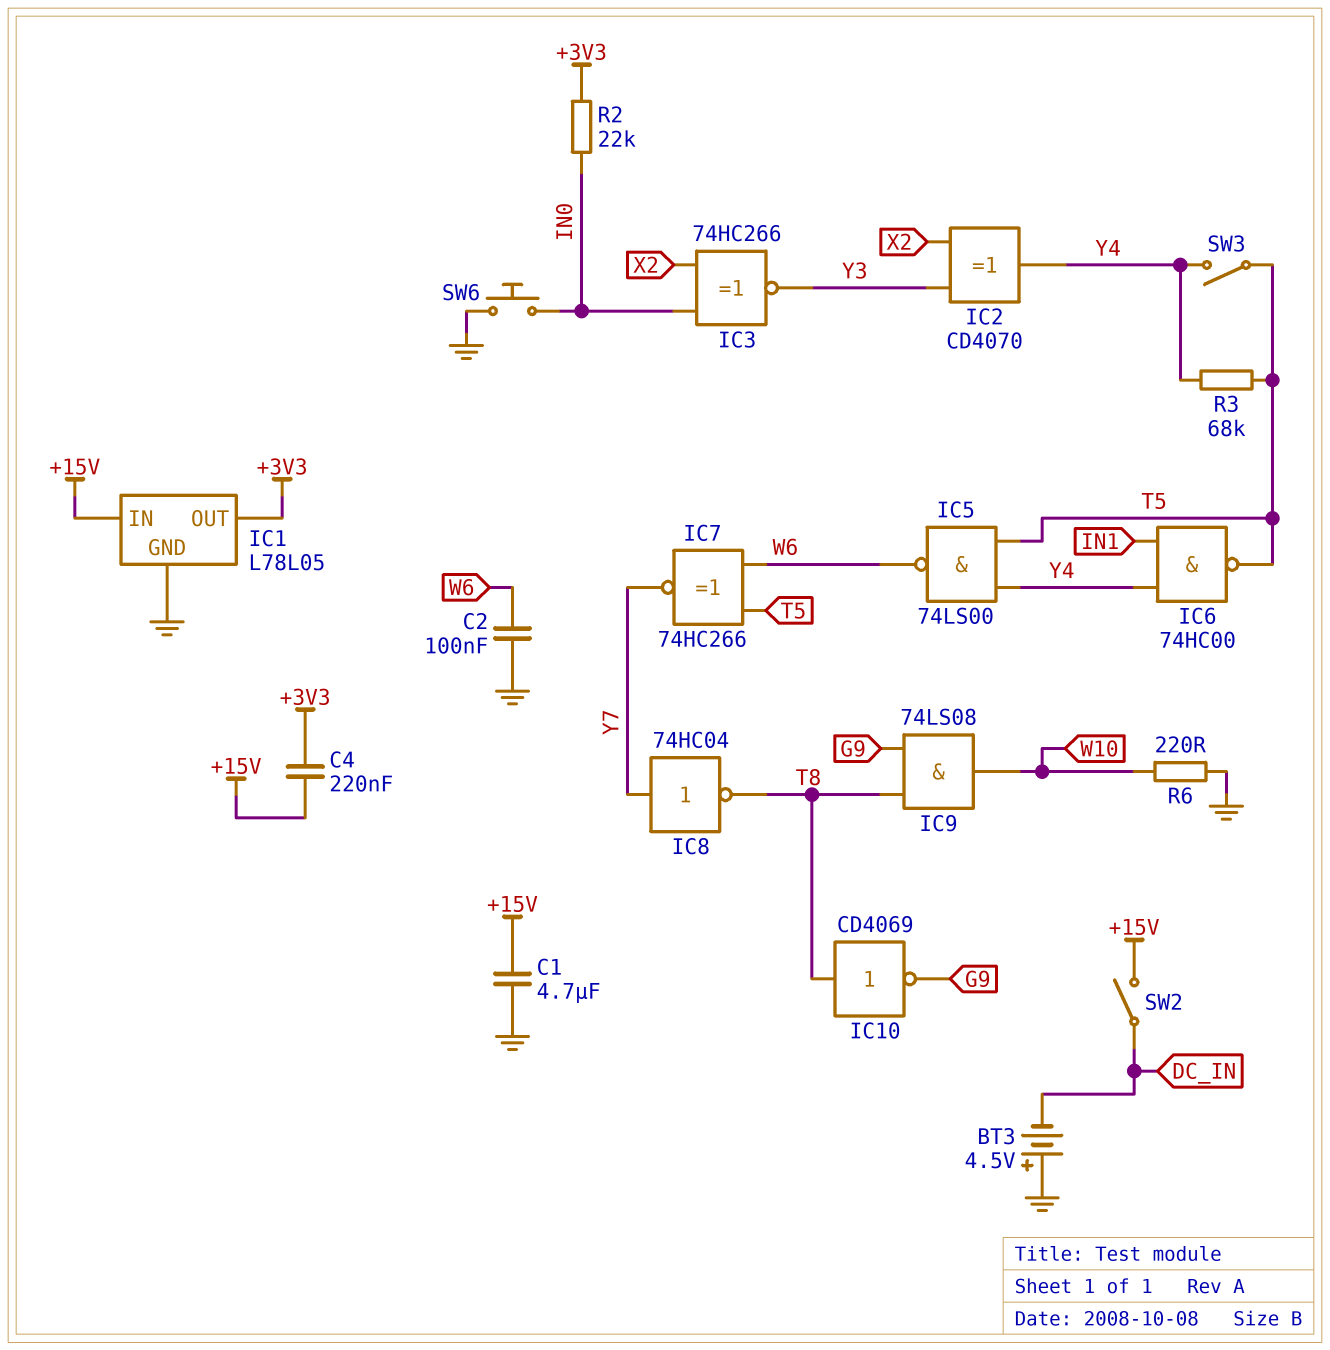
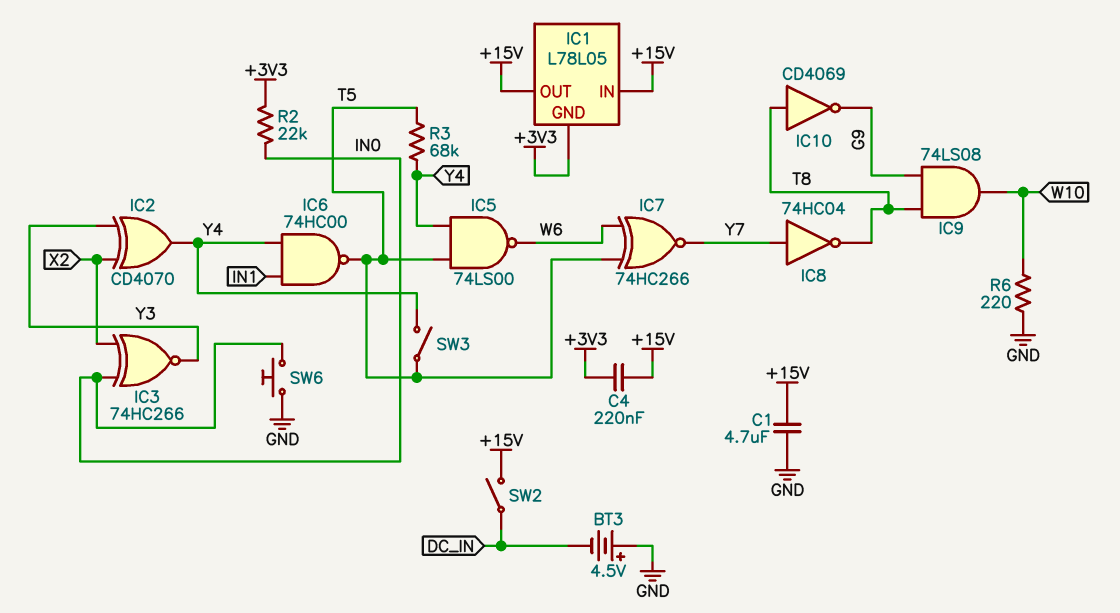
C2: 100nF (GND, W6) -> none
IC1 pin GND: GND -> +3V3
IC1 pin OUT: +3V3 -> +15V

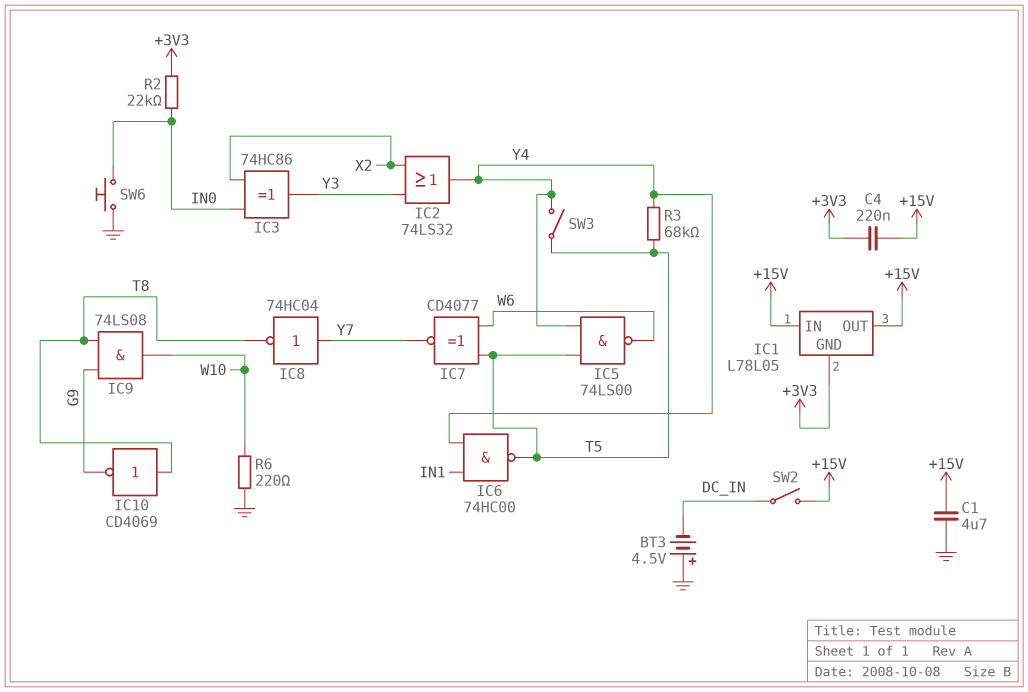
IC2: XOR CD4070 (in X2, in Y3, out Y4) -> OR 74LS32 (in X2, in Y3, out Y4)
IC3: XNOR 74HC266 (in IN0, in X2, out Y3) -> XOR 74HC86 (in IN0, in X2, out Y3)
IC7: XNOR 74HC266 (in T5, in W6, out Y7) -> XNOR CD4077 (in T5, in W6, out Y7)

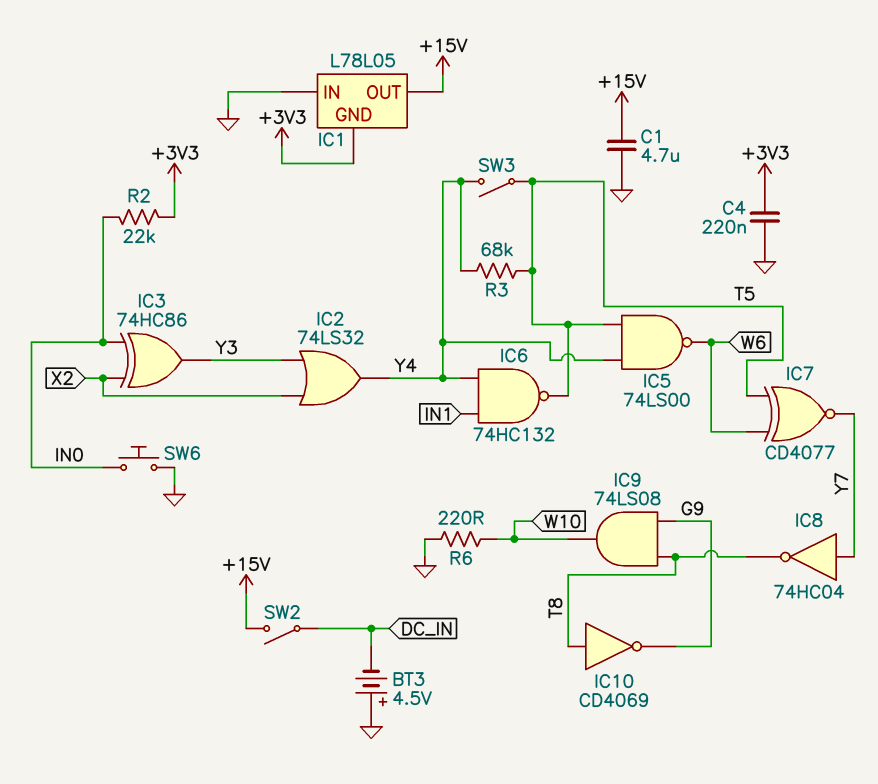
C4: 220nF (+3V3, +15V) -> 220nF (+3V3, GND)
IC1 pin IN: +15V -> GND
IC6: NAND 74HC00 (in IN1, in Y4, out T5) -> NAND 74HC132 (in IN1, in Y4, out T5)

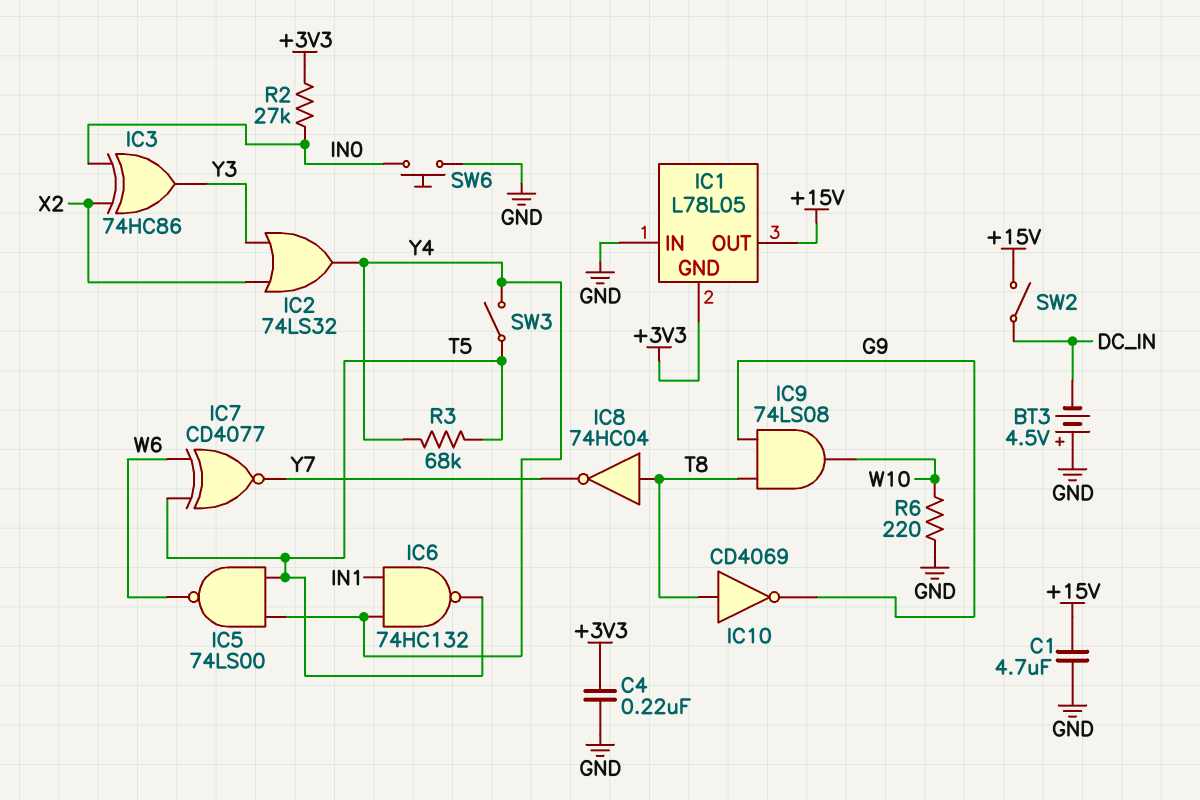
IC8: NOT 74HC04 (in Y7, out T8) -> NOT 74HC04 (in T8, out Y7)
R2: 22k (+3V3, IN0) -> 27k (+3V3, IN0)

